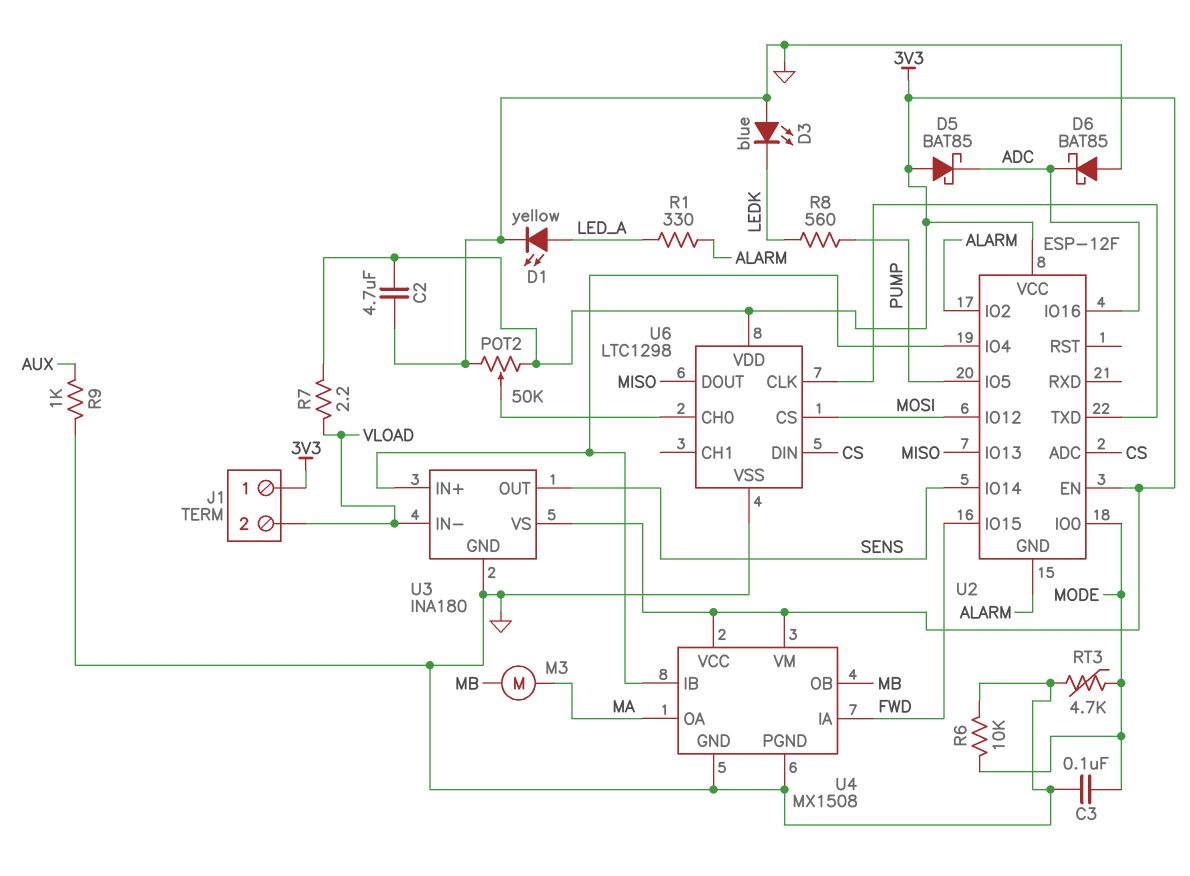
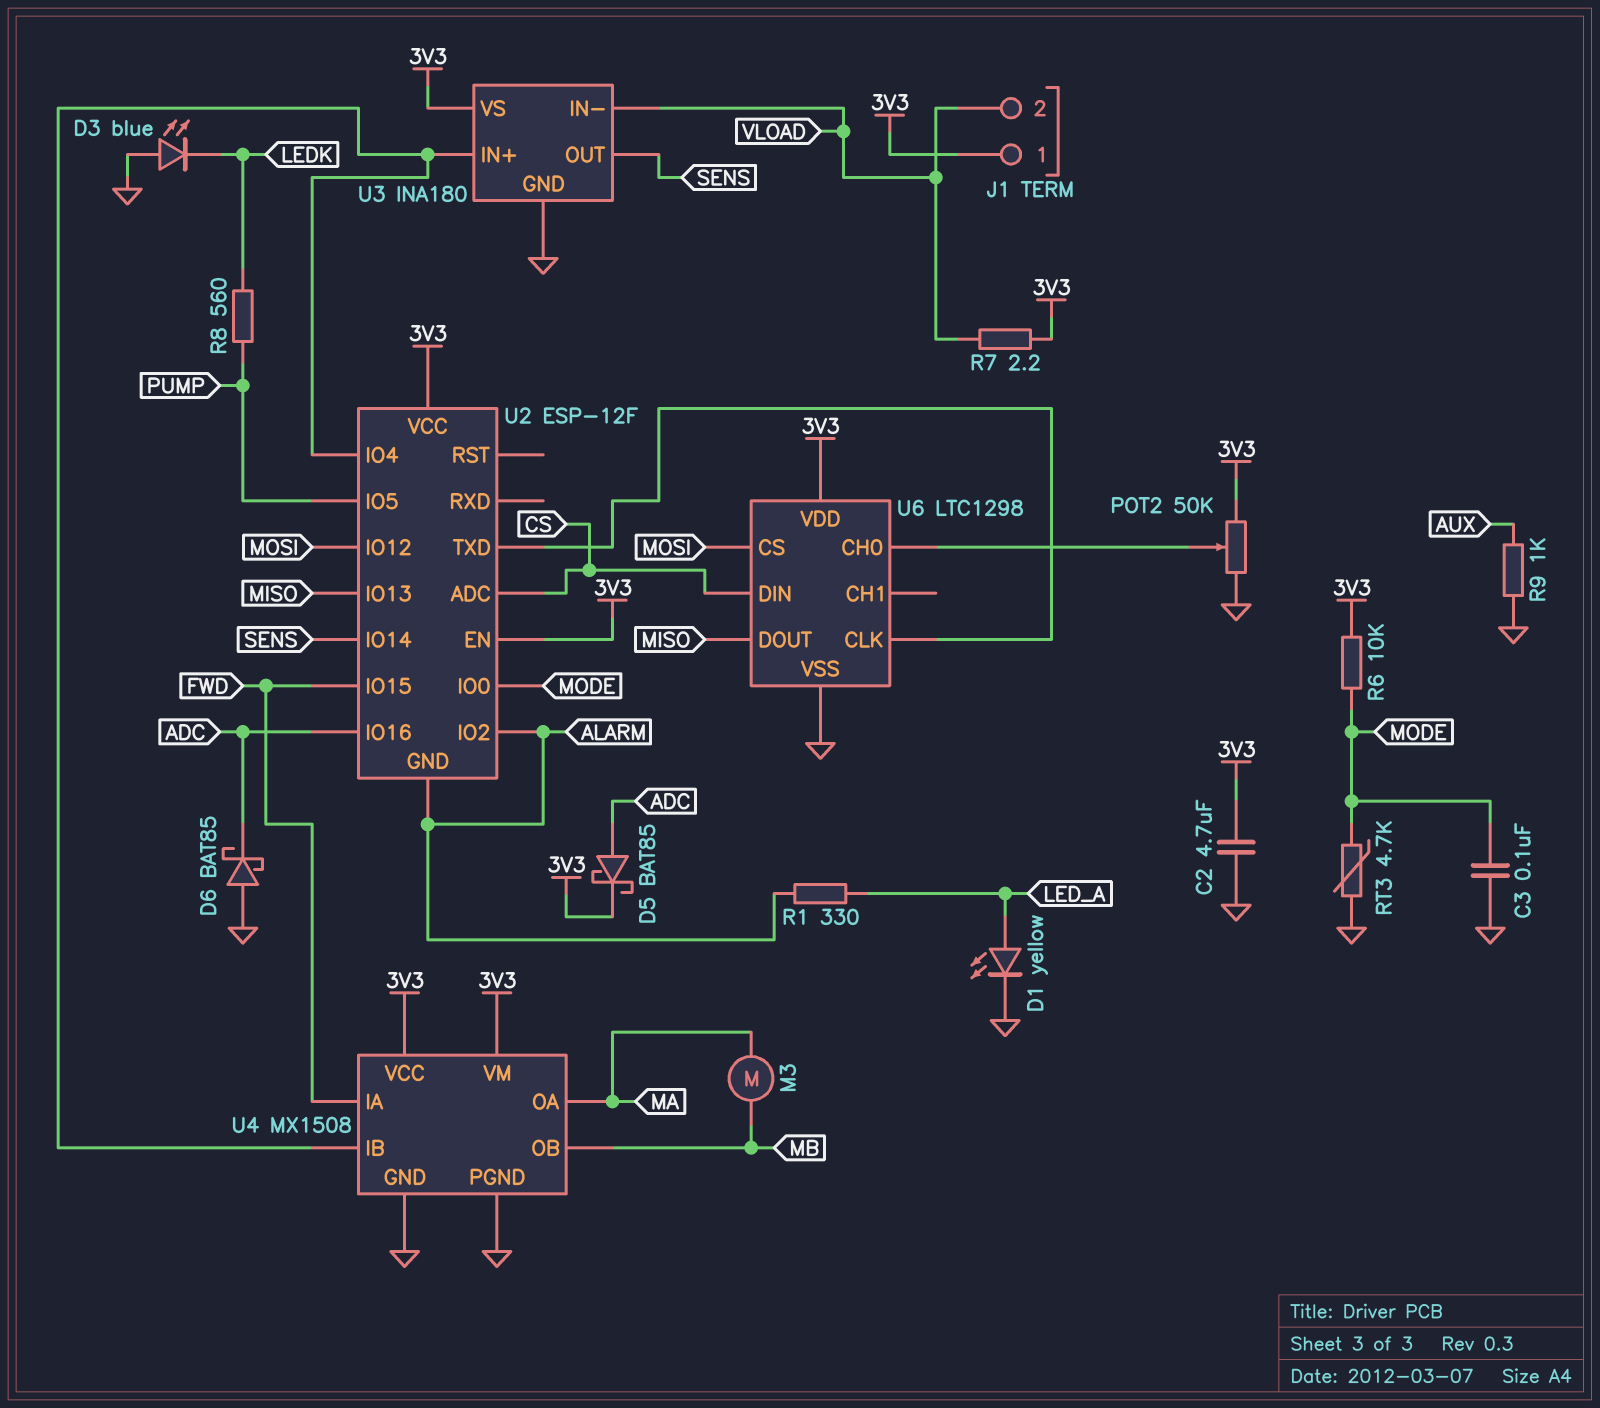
D5: schottky BAT85 (A 3V3, K ADC) -> schottky BAT85 (A ADC, K 3V3)
R6: 10k (GND, MODE) -> 10k (3V3, MODE)

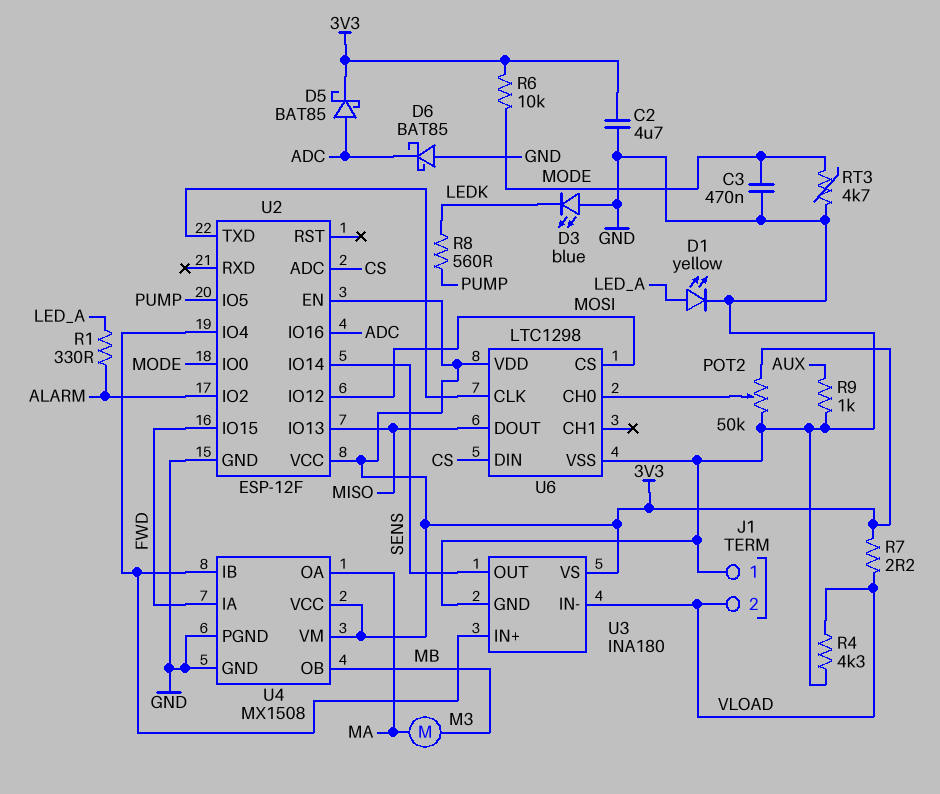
C3: 100nF (GND, MODE) -> 470nF (GND, MODE)
J1 pin 1: 3V3 -> GND
R4: none -> 4.3k (GND, VLOAD)
U2 pin GND: ALARM -> GND

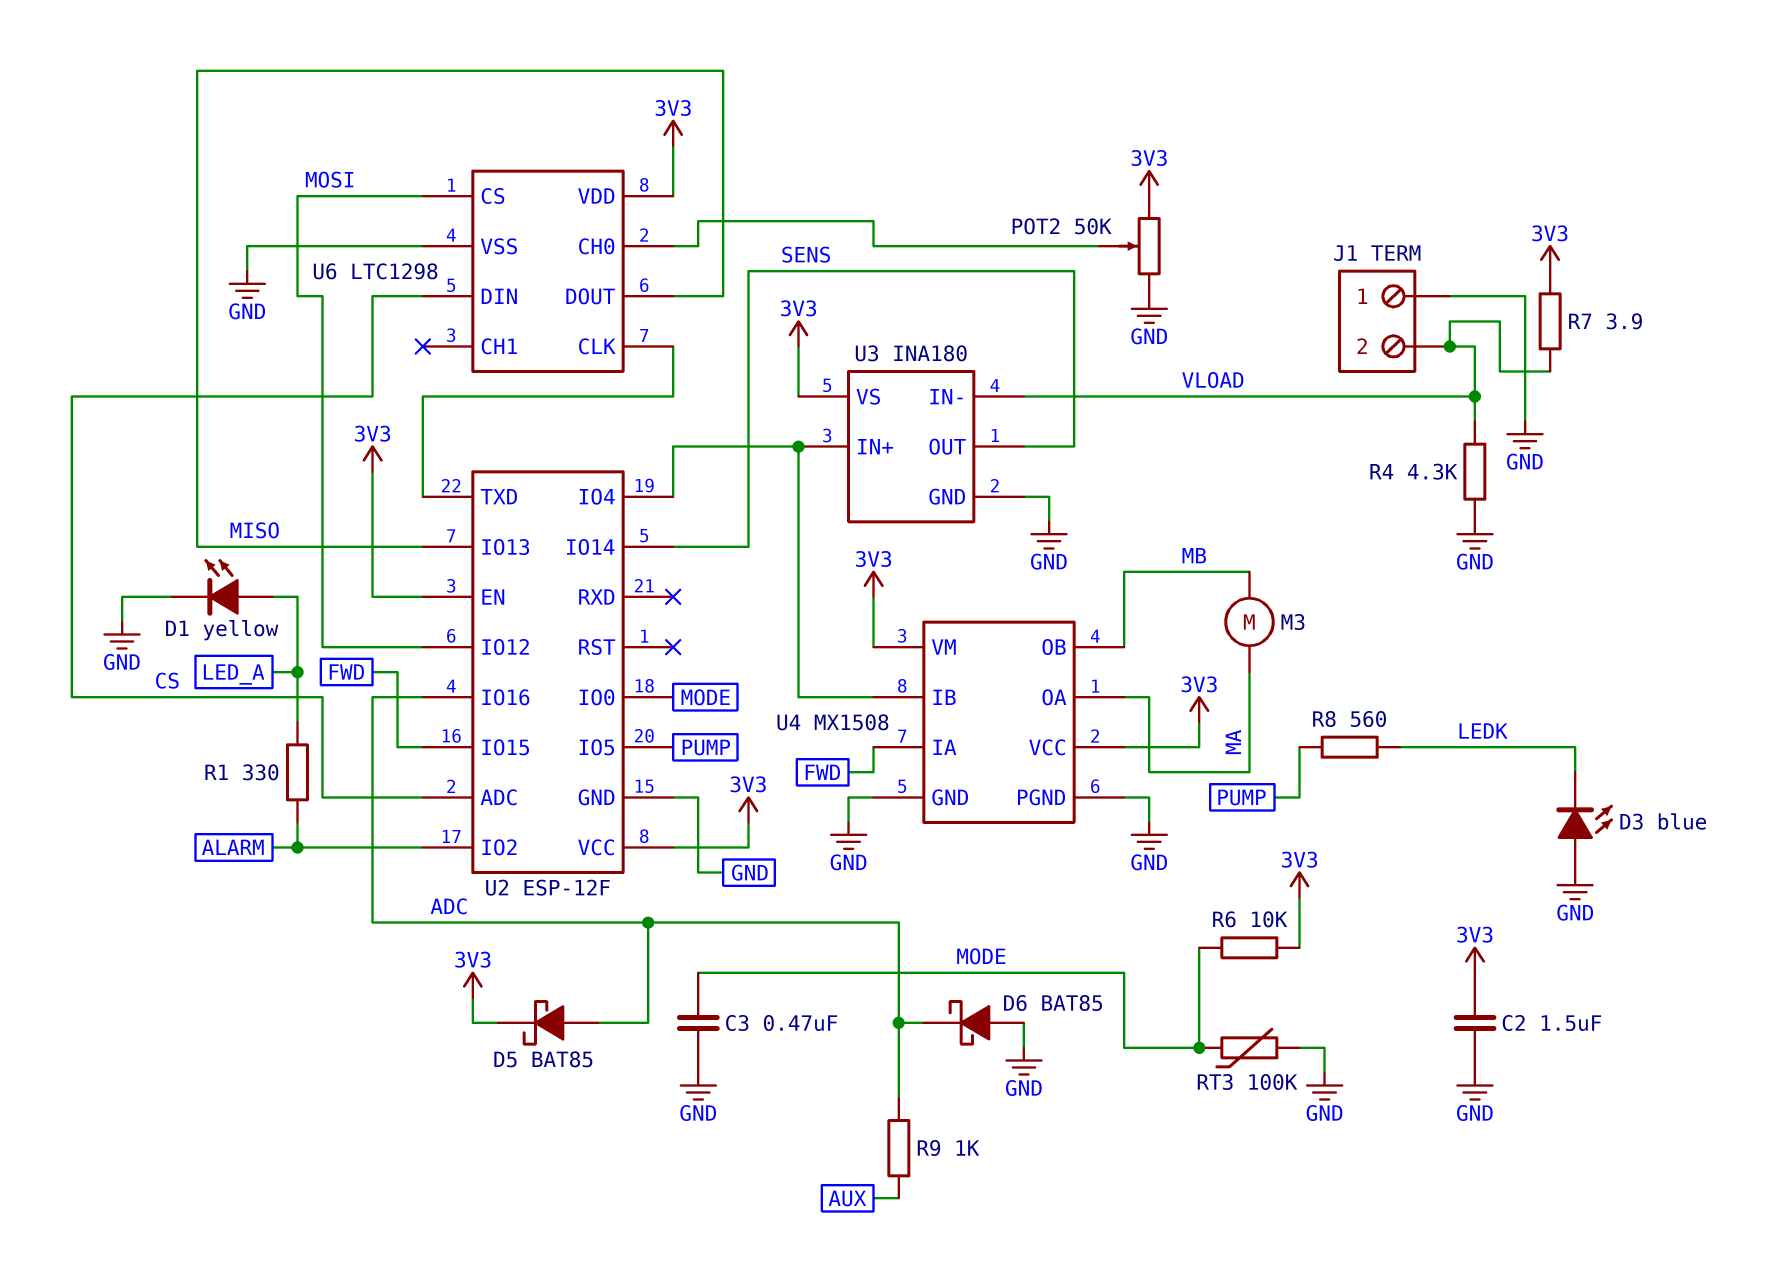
C2: 4.7uF (3V3, GND) -> 1.5uF (3V3, GND)
R7: 2.2 (3V3, VLOAD) -> 3.9 (3V3, VLOAD)
R9: 1k (AUX, GND) -> 1k (ADC, AUX)
RT3: 4.7k (GND, MODE) -> 100k (GND, MODE)

